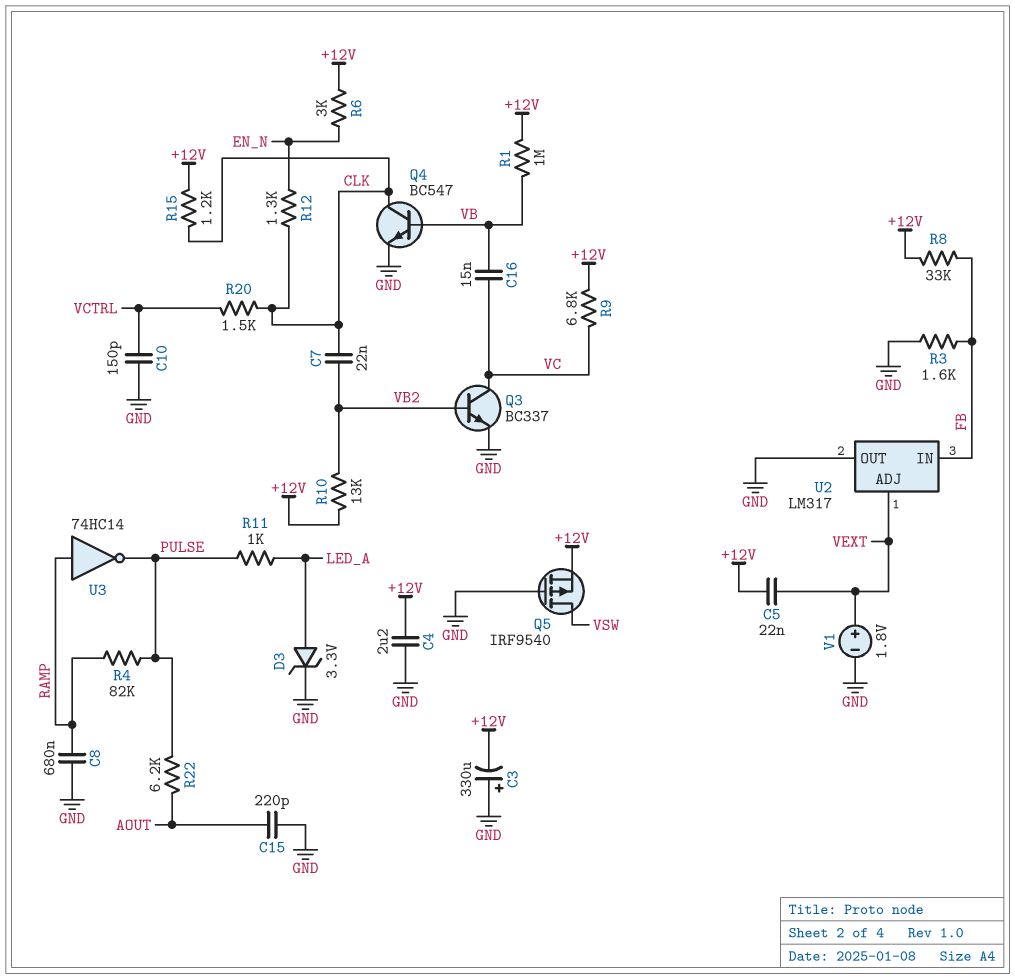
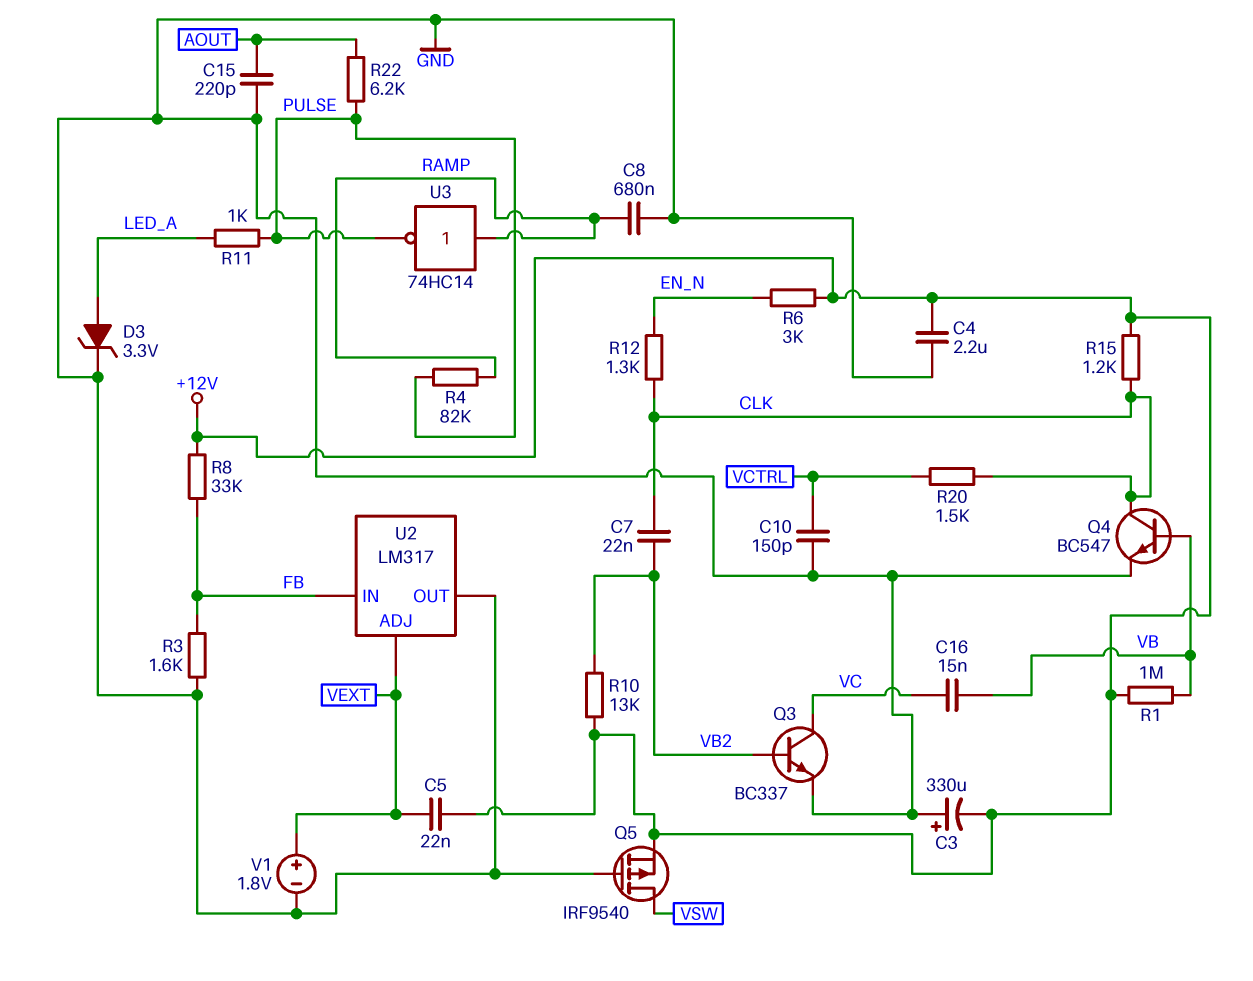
R9: 6.8k (+12V, VC) -> none

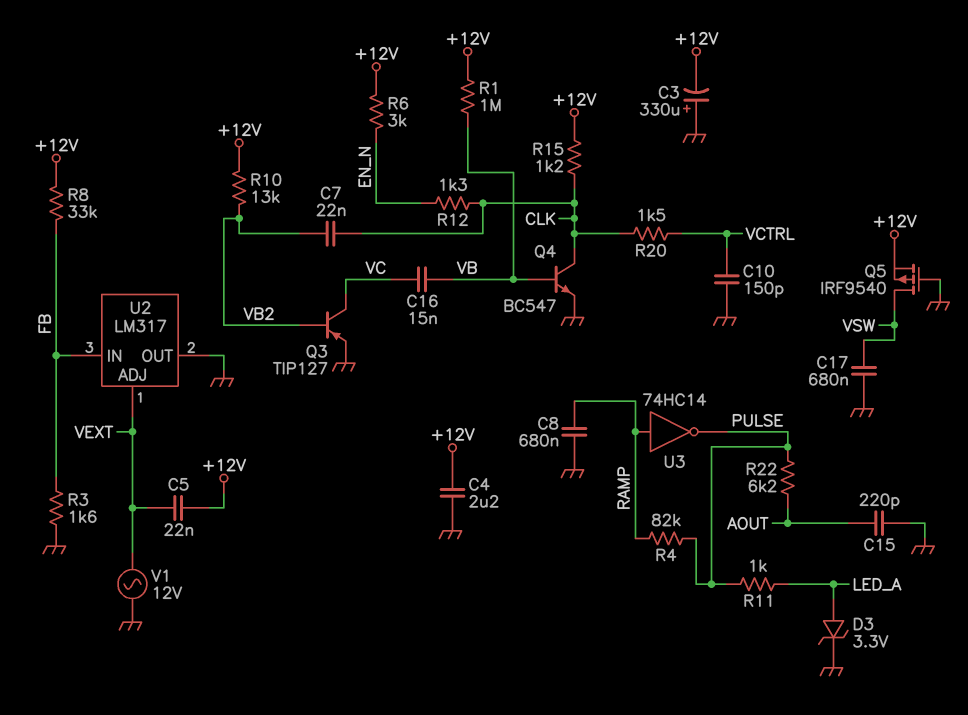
C17: none -> 680nF (GND, VSW)
Q3: NPN BC337 (B VB2, C VC, E GND) -> PNP TIP127 (B VB2, C VC, E GND)
V1: 1.8V (plus VEXT, minus GND) -> AC 12V (GND, VEXT)

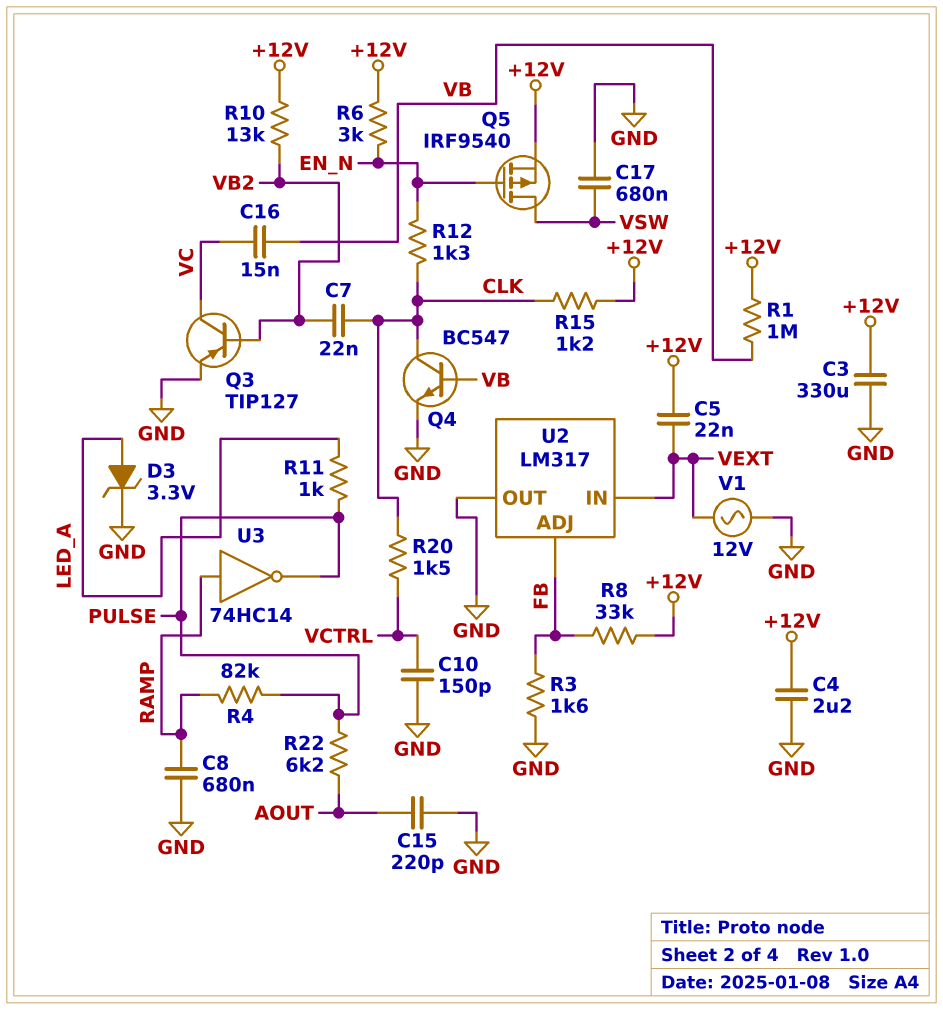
C3: 330uF (plus GND, minus +12V) -> 330uF (+12V, GND)
Q5: PMOS IRF9540 (G GND, D VSW, S +12V) -> PMOS IRF9540 (G EN_N, D VSW, S +12V)
U2 pin ADJ: VEXT -> FB
U2 pin IN: FB -> VEXT

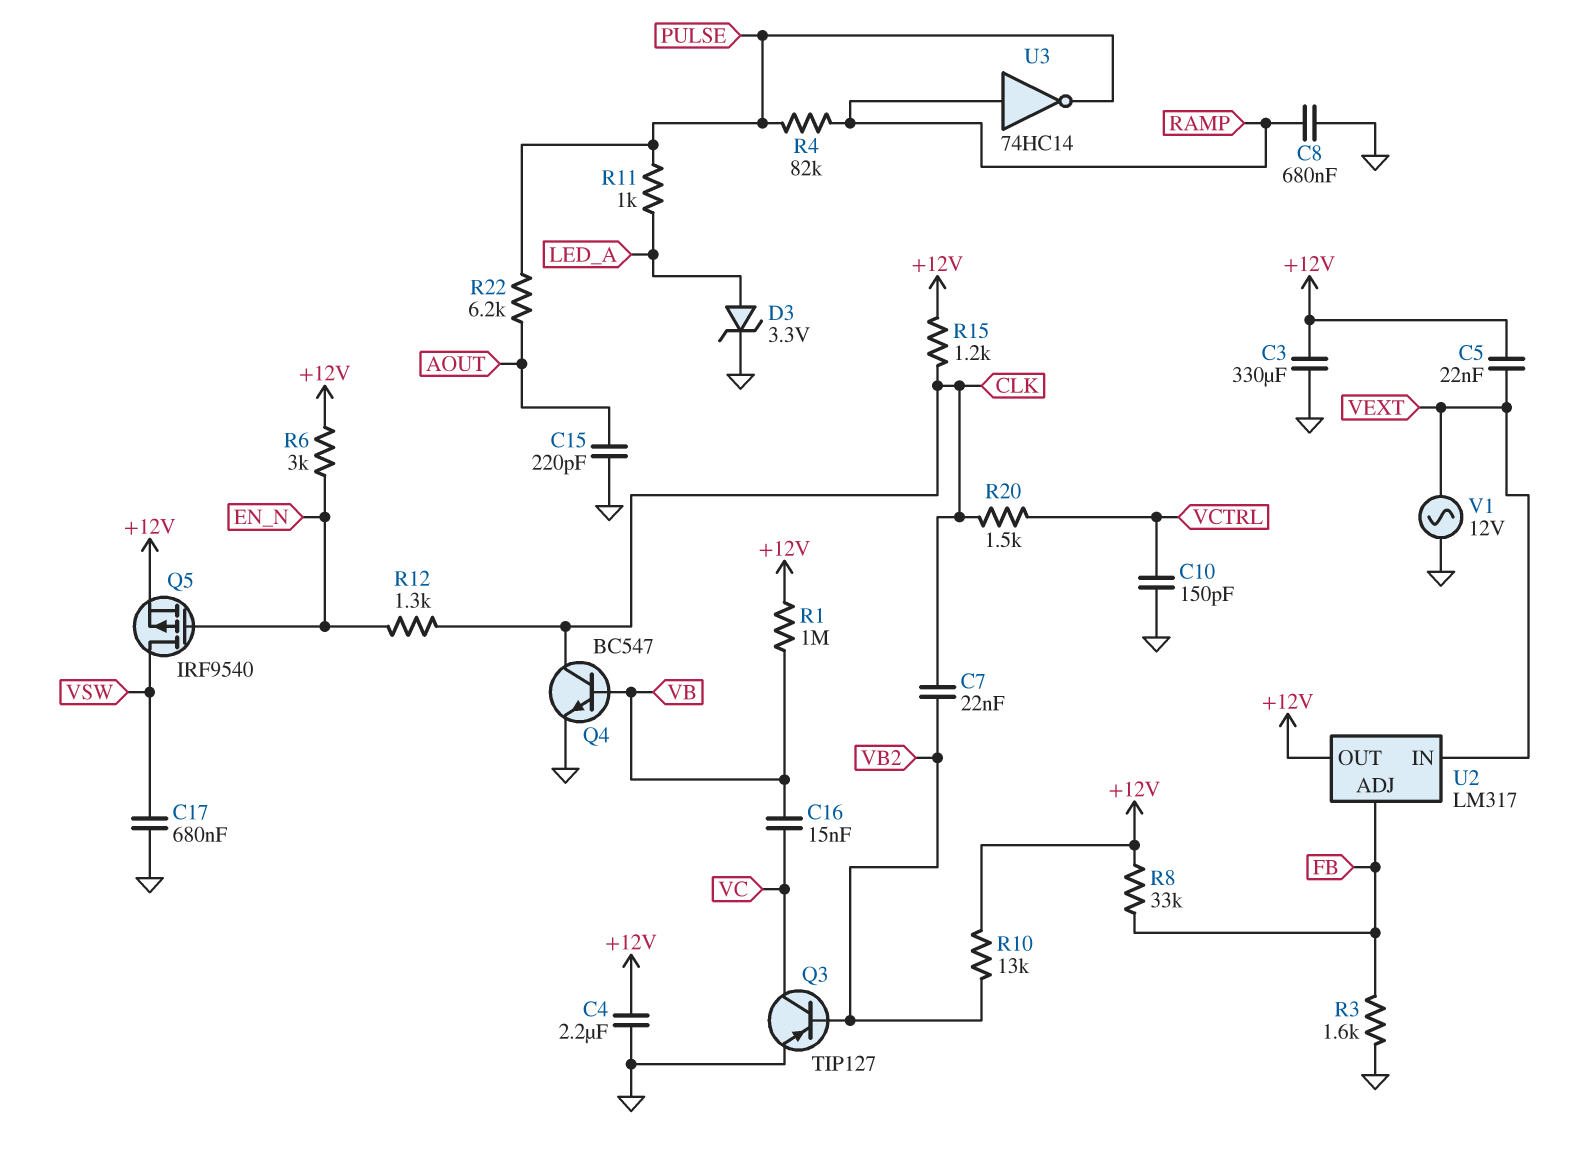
U2 pin OUT: GND -> +12V

